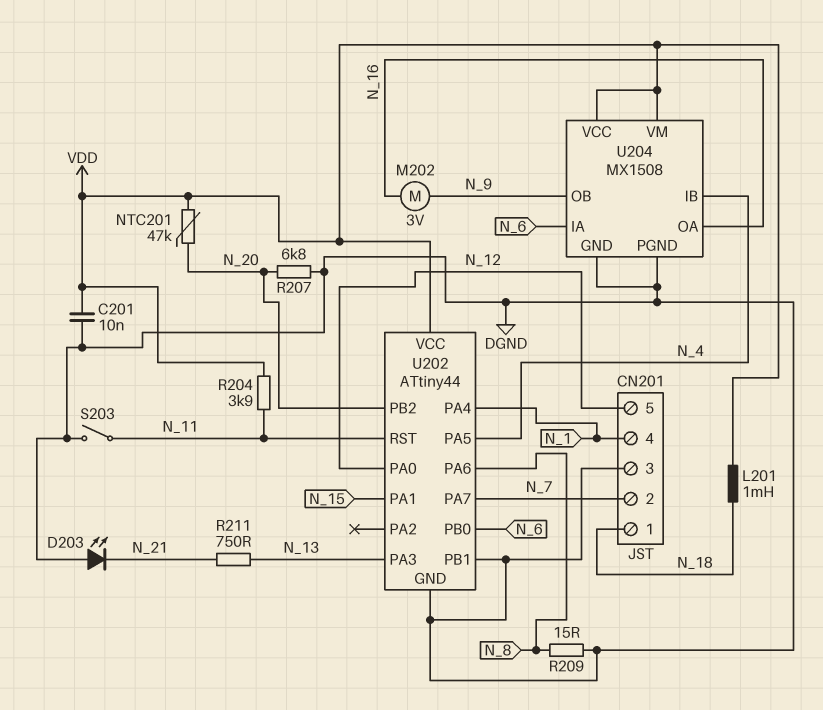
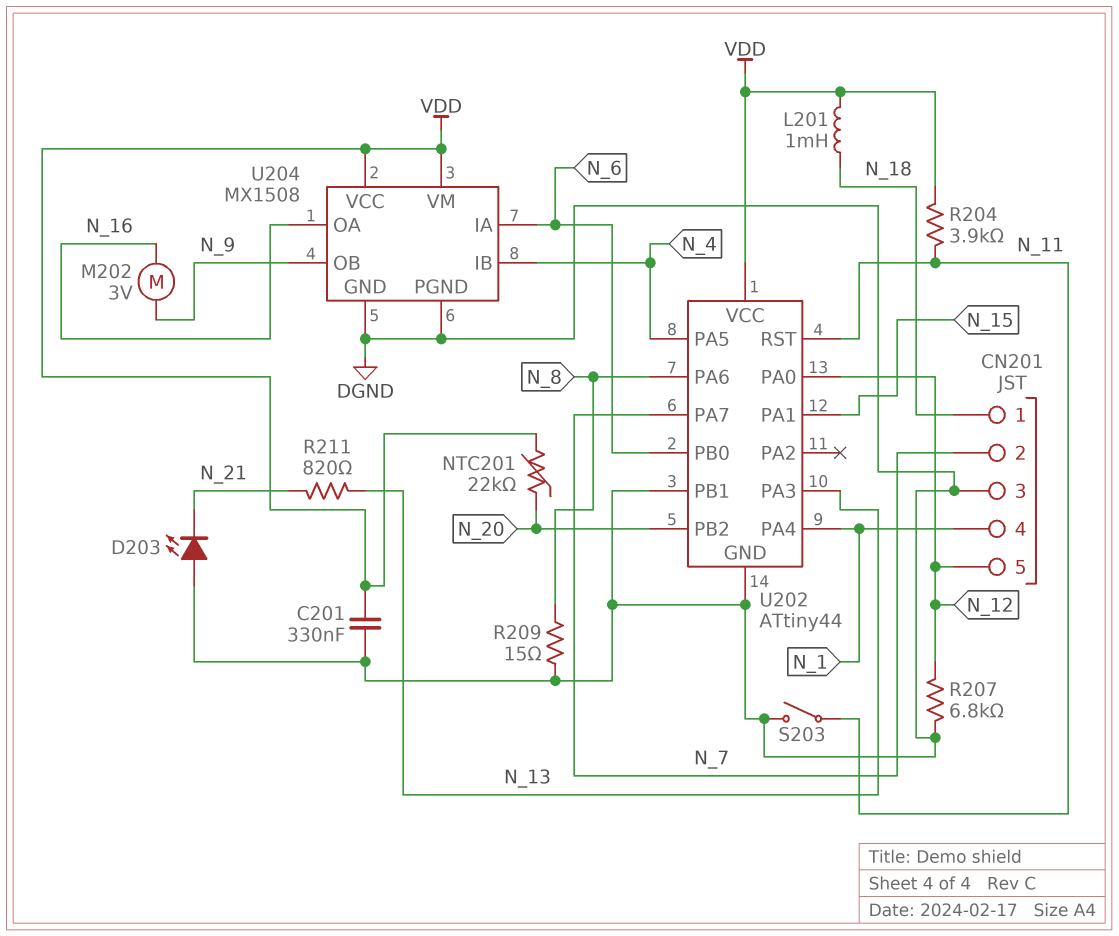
C201: 10nF (DGND, VDD) -> 330nF (DGND, VDD)
NTC201: 47k (N_20, VDD) -> 22k (N_20, VDD)
R207: 6.8k (DGND, N_20) -> 6.8k (DGND, N_12)
R211: 750 (N_13, N_21) -> 820 (N_13, N_21)

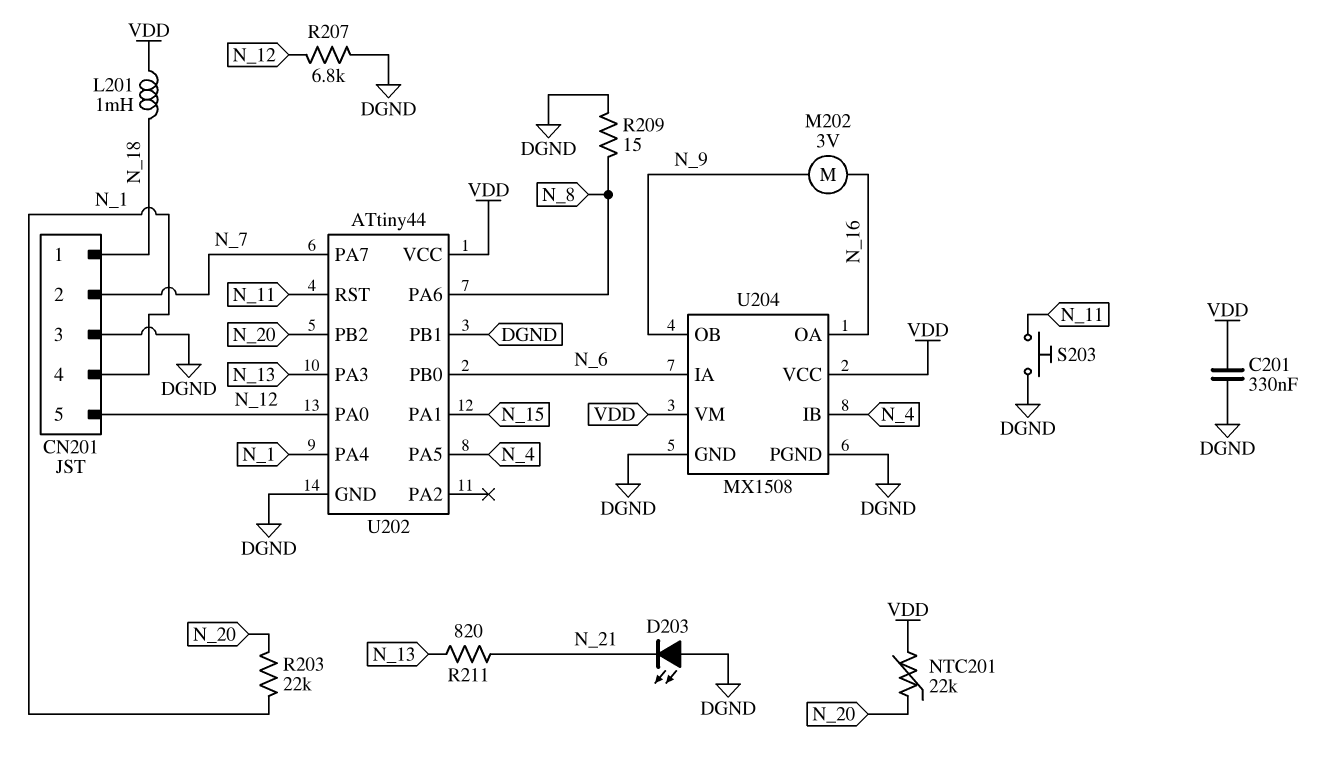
R203: none -> 22k (N_1, N_20)
R204: 3.9k (N_11, VDD) -> none
S203: switch (DGND, N_11) -> button (DGND, N_11)

